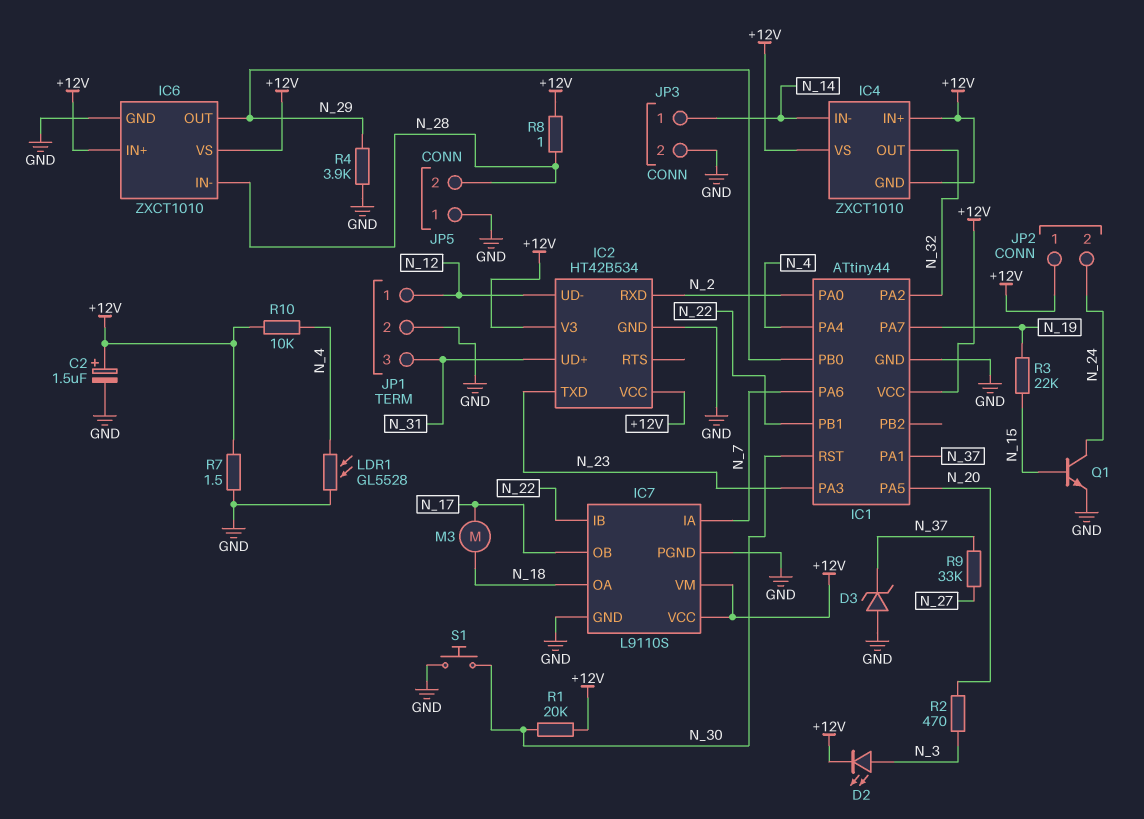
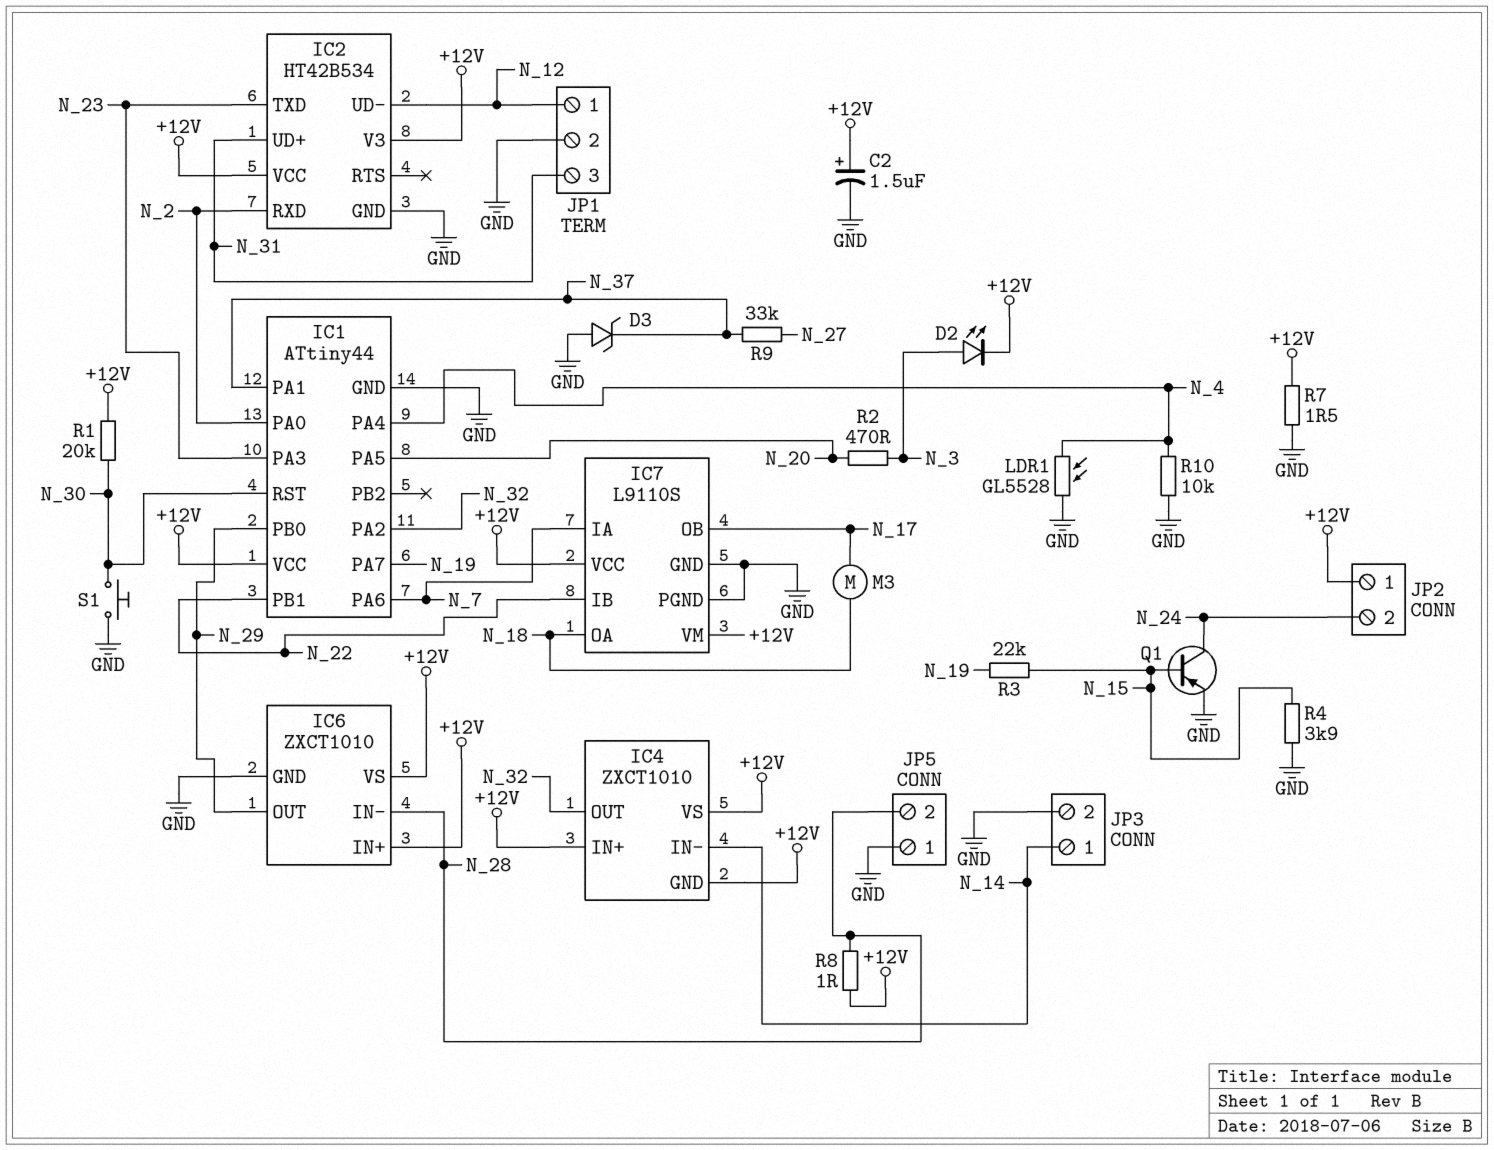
Q1: NPN (B N_15, C N_24, E GND) -> PNP (B N_15, C N_24, E GND)
R4: 3.9k (GND, N_29) -> 3.9k (GND, N_15)
R10: 10k (+12V, N_4) -> 10k (GND, N_4)

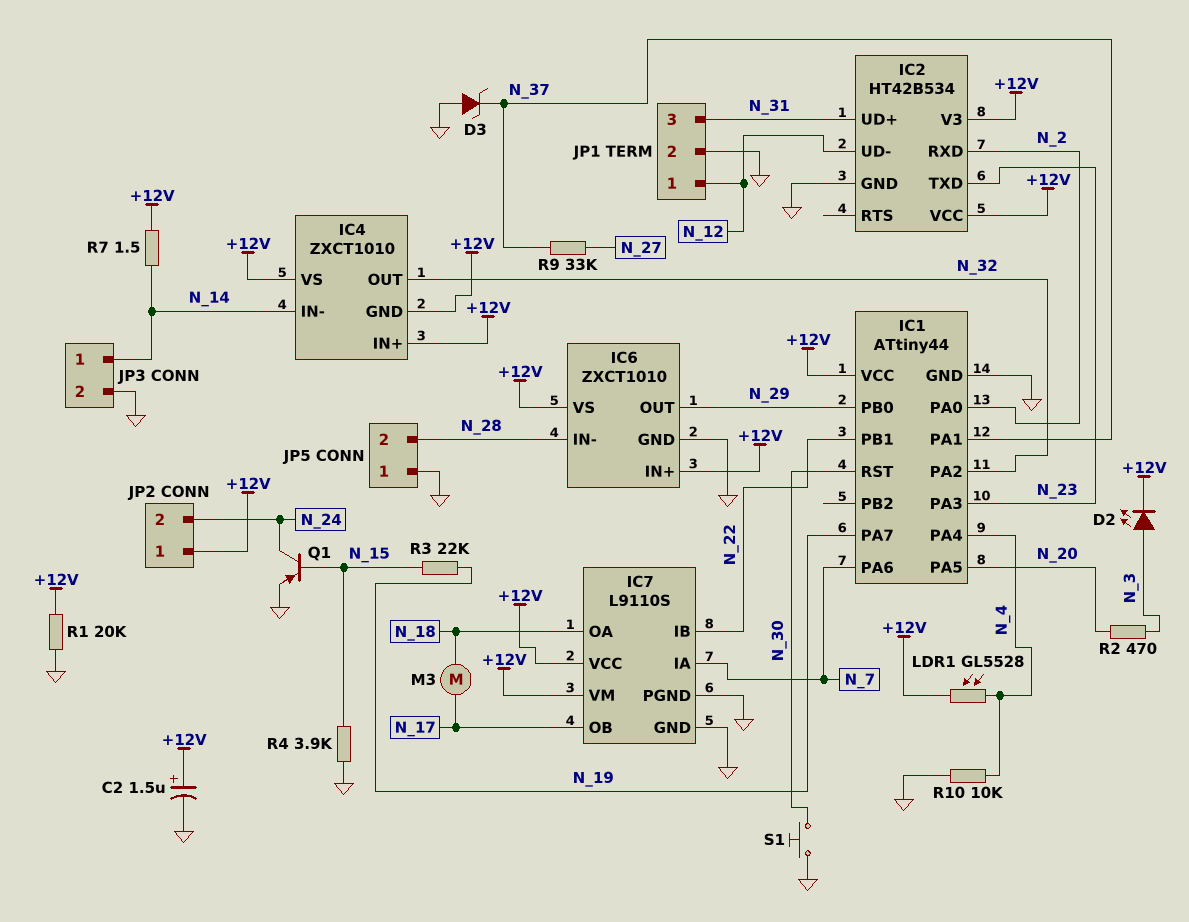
LDR1: GL5528 (GND, N_4) -> GL5528 (+12V, N_4)
R1: 20k (+12V, N_30) -> 20k (+12V, GND)
R7: 1.5 (+12V, GND) -> 1.5 (+12V, N_14)
R8: 1 (+12V, N_28) -> none

